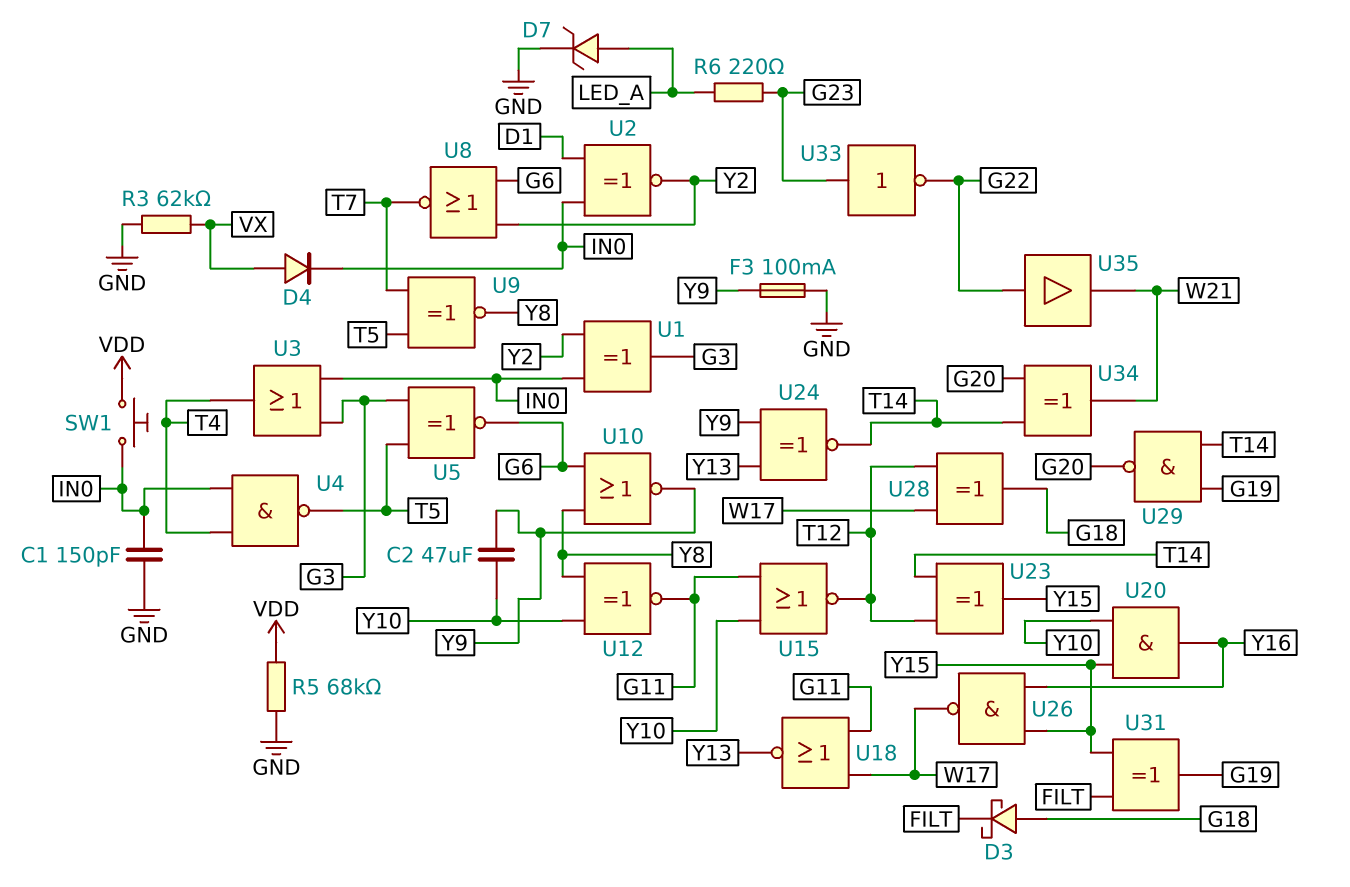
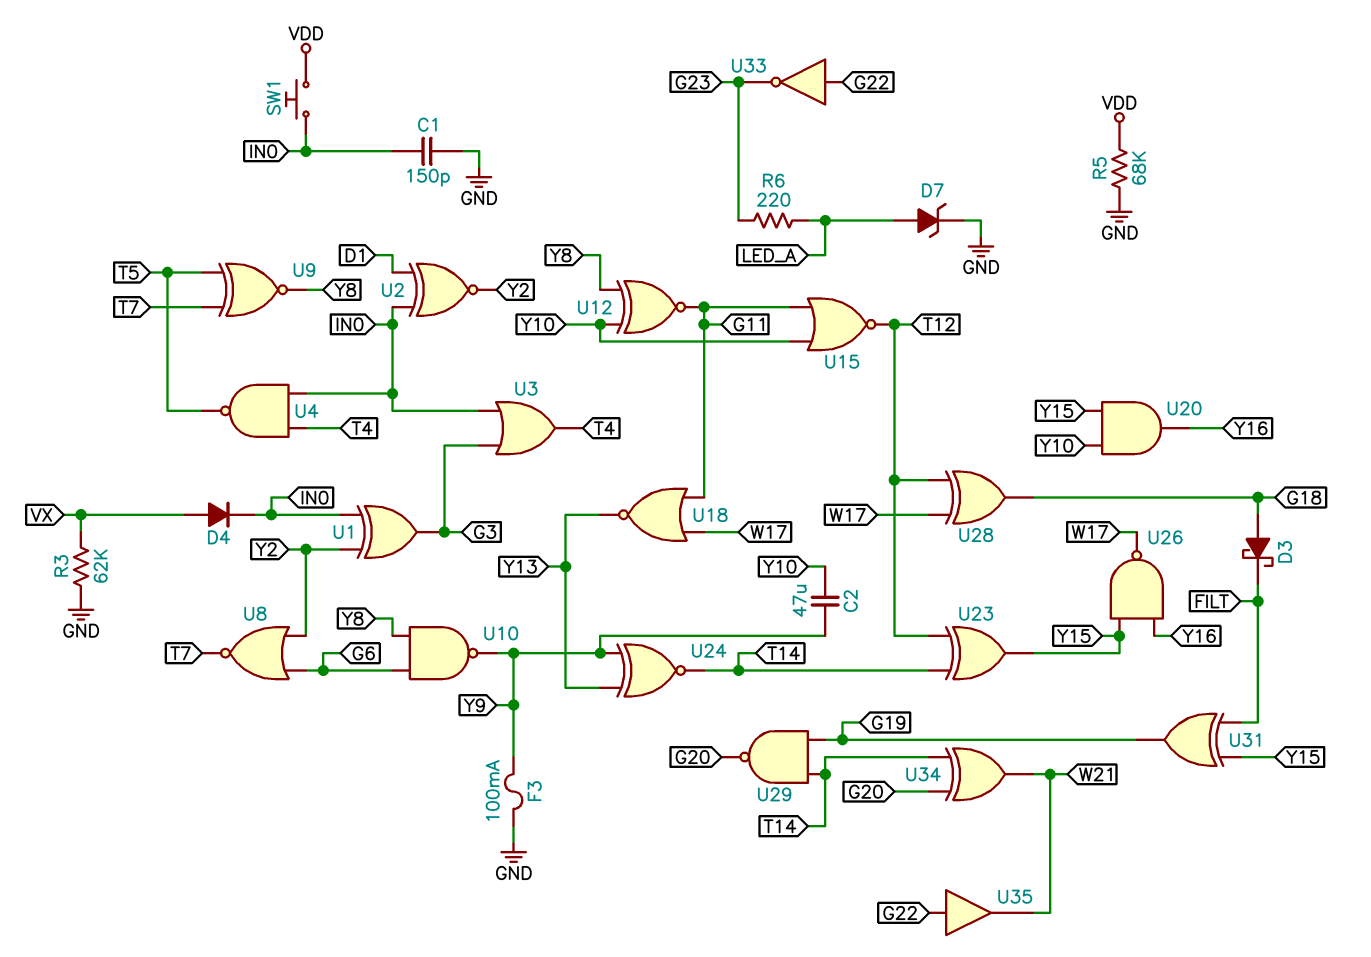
U5: XNOR (in G3, in T5, out G6) -> none
U10: NOR (in G6, in Y8, out Y9) -> NAND (in G6, in Y8, out Y9)
U33: NOT (in G23, out G22) -> NOT (in G22, out G23)

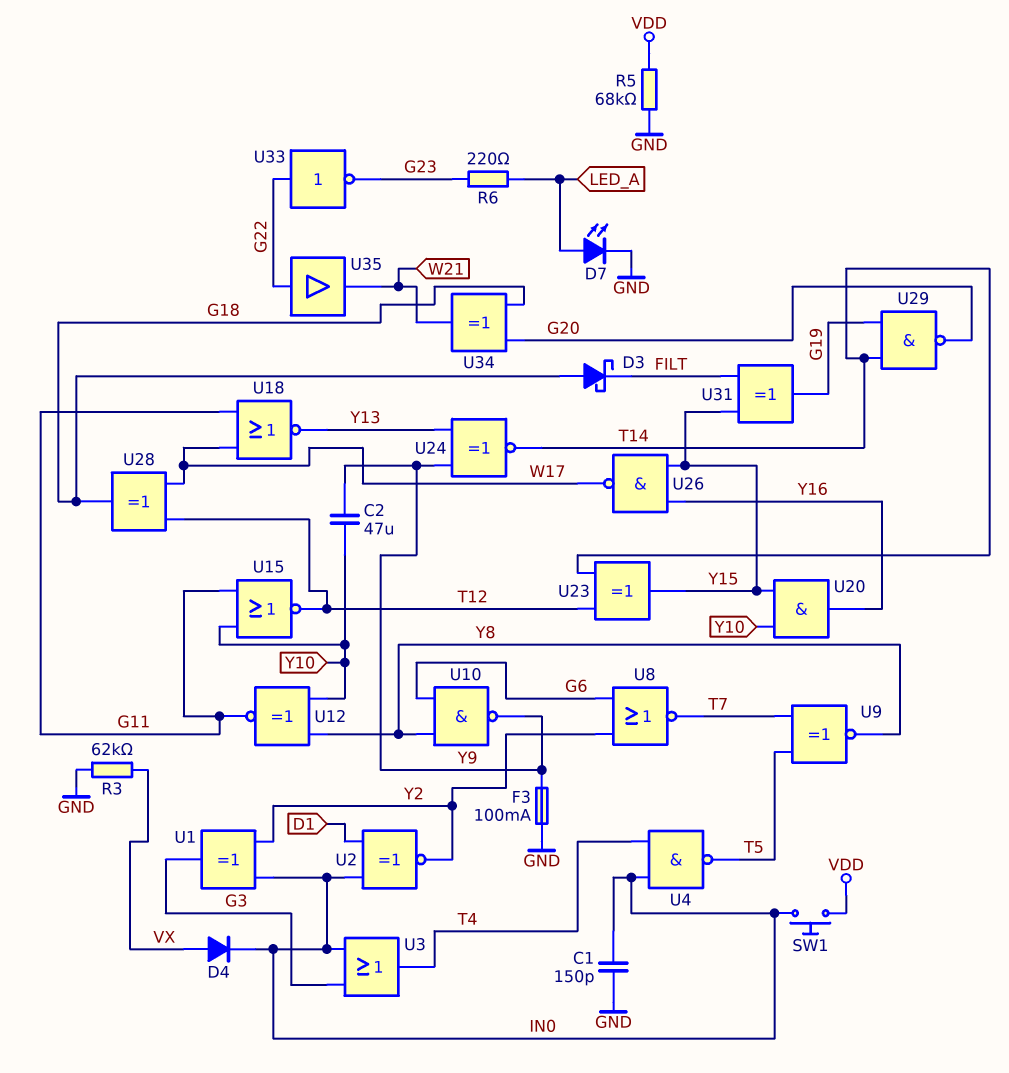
D7: zener (A LED_A, K GND) -> LED (A LED_A, K GND)
U34: XOR (in G20, in T14, out W21) -> XOR (in G18, in G20, out W21)

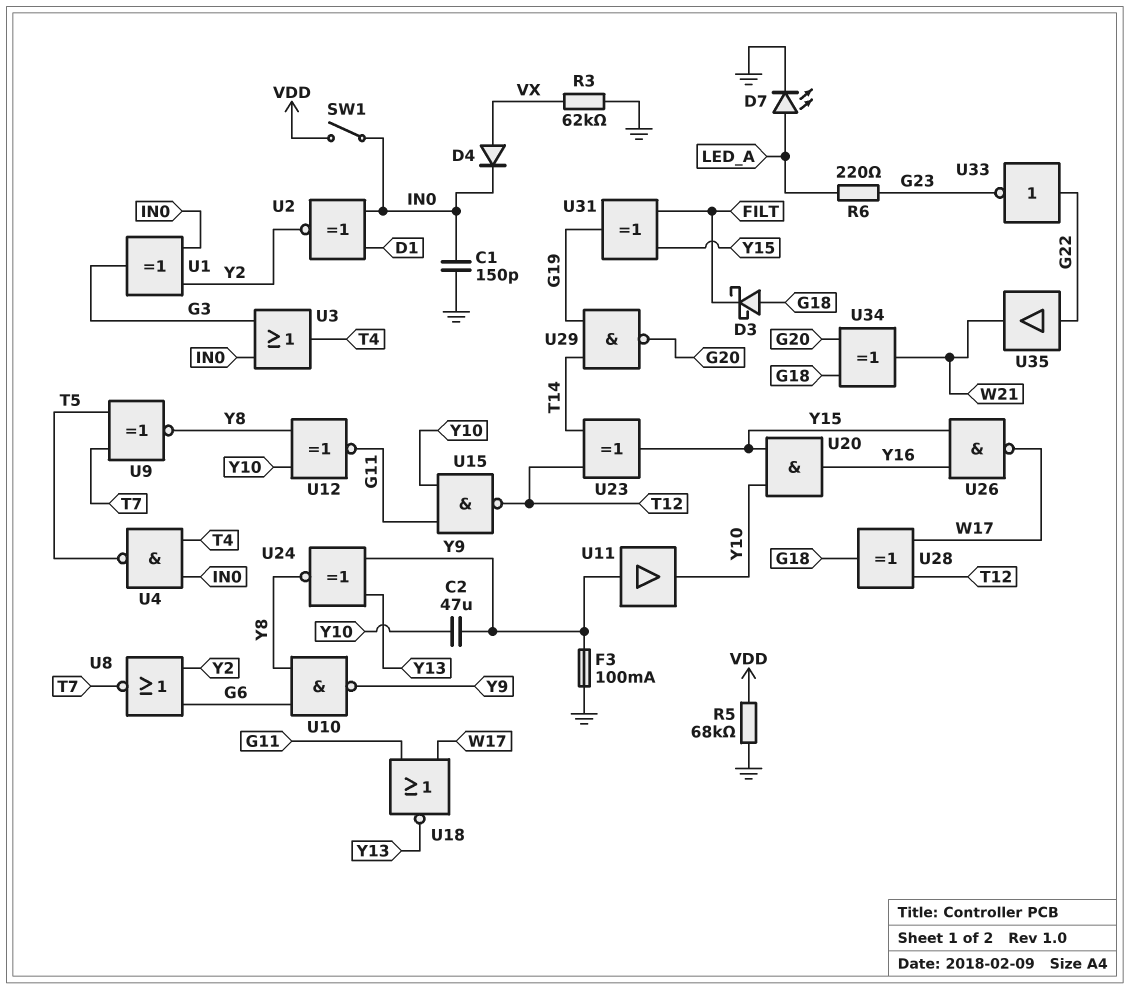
SW1: button (IN0, VDD) -> switch (IN0, VDD)
U11: none -> buffer (in Y9, out Y10)
U15: NOR (in G11, in Y10, out T12) -> NAND (in G11, in Y10, out T12)
U24: XNOR (in Y9, in Y13, out T14) -> XNOR (in Y9, in Y13, out Y8)

